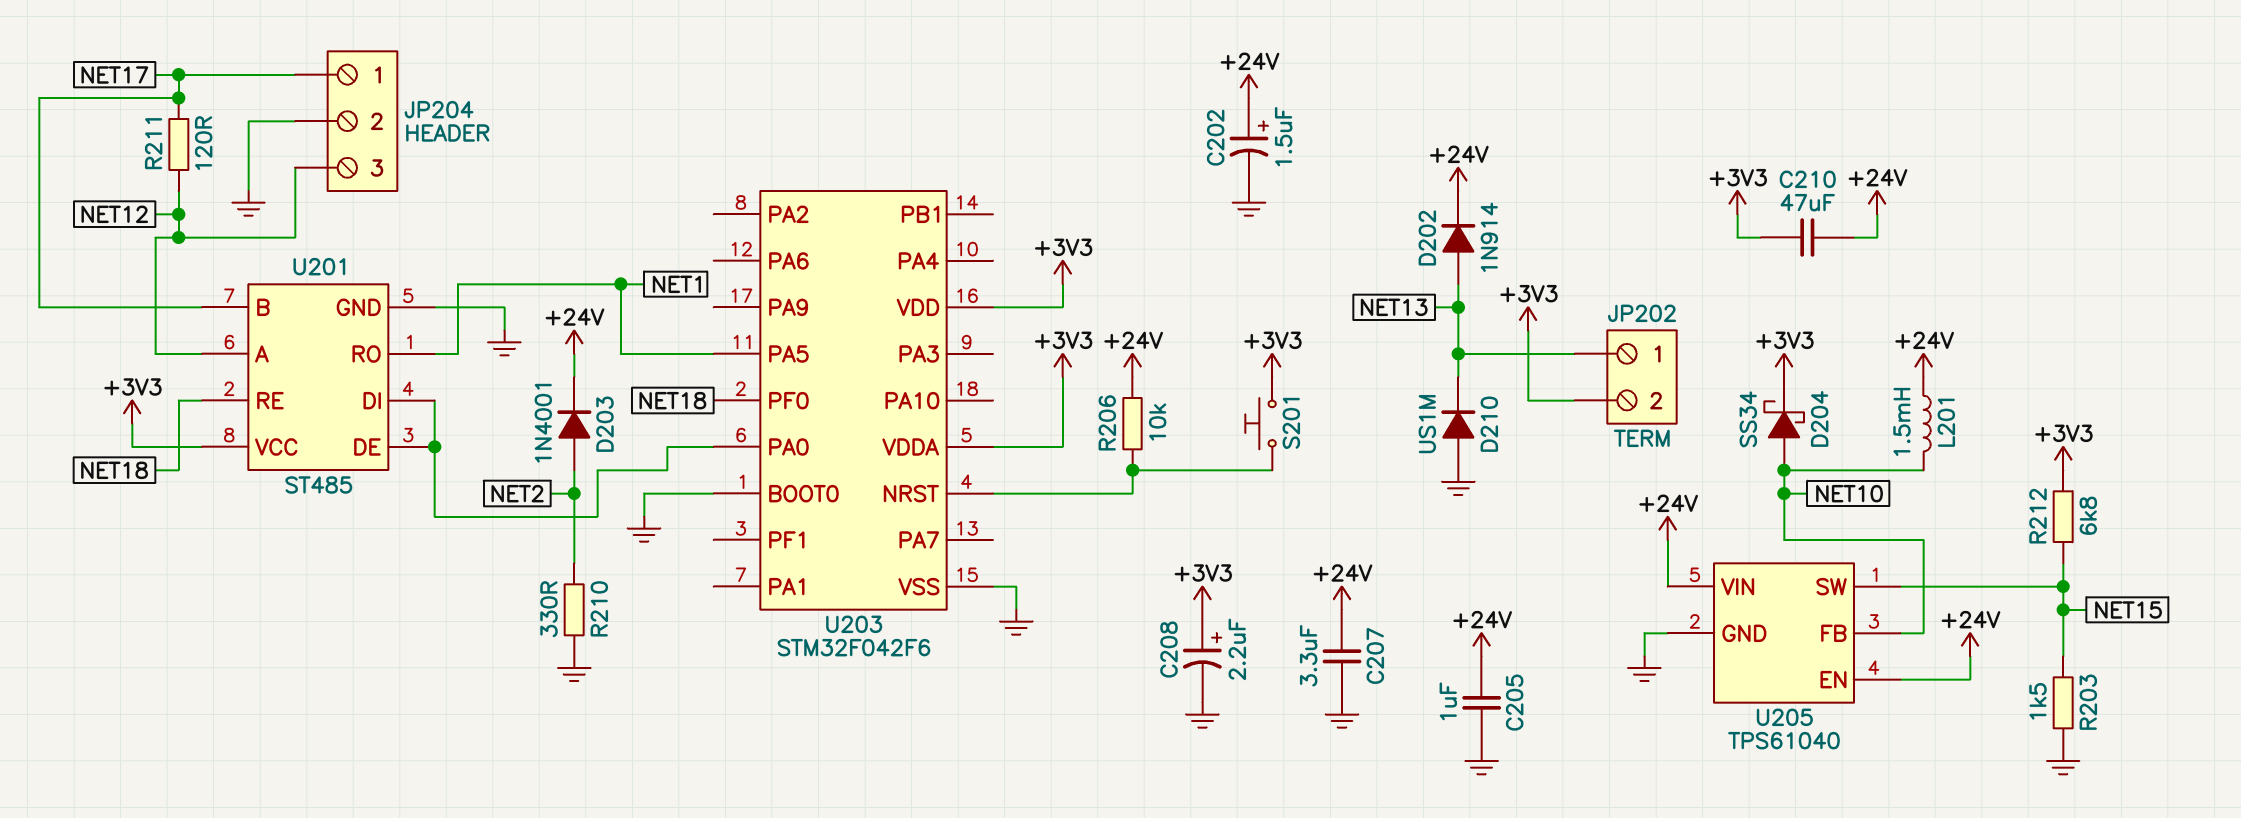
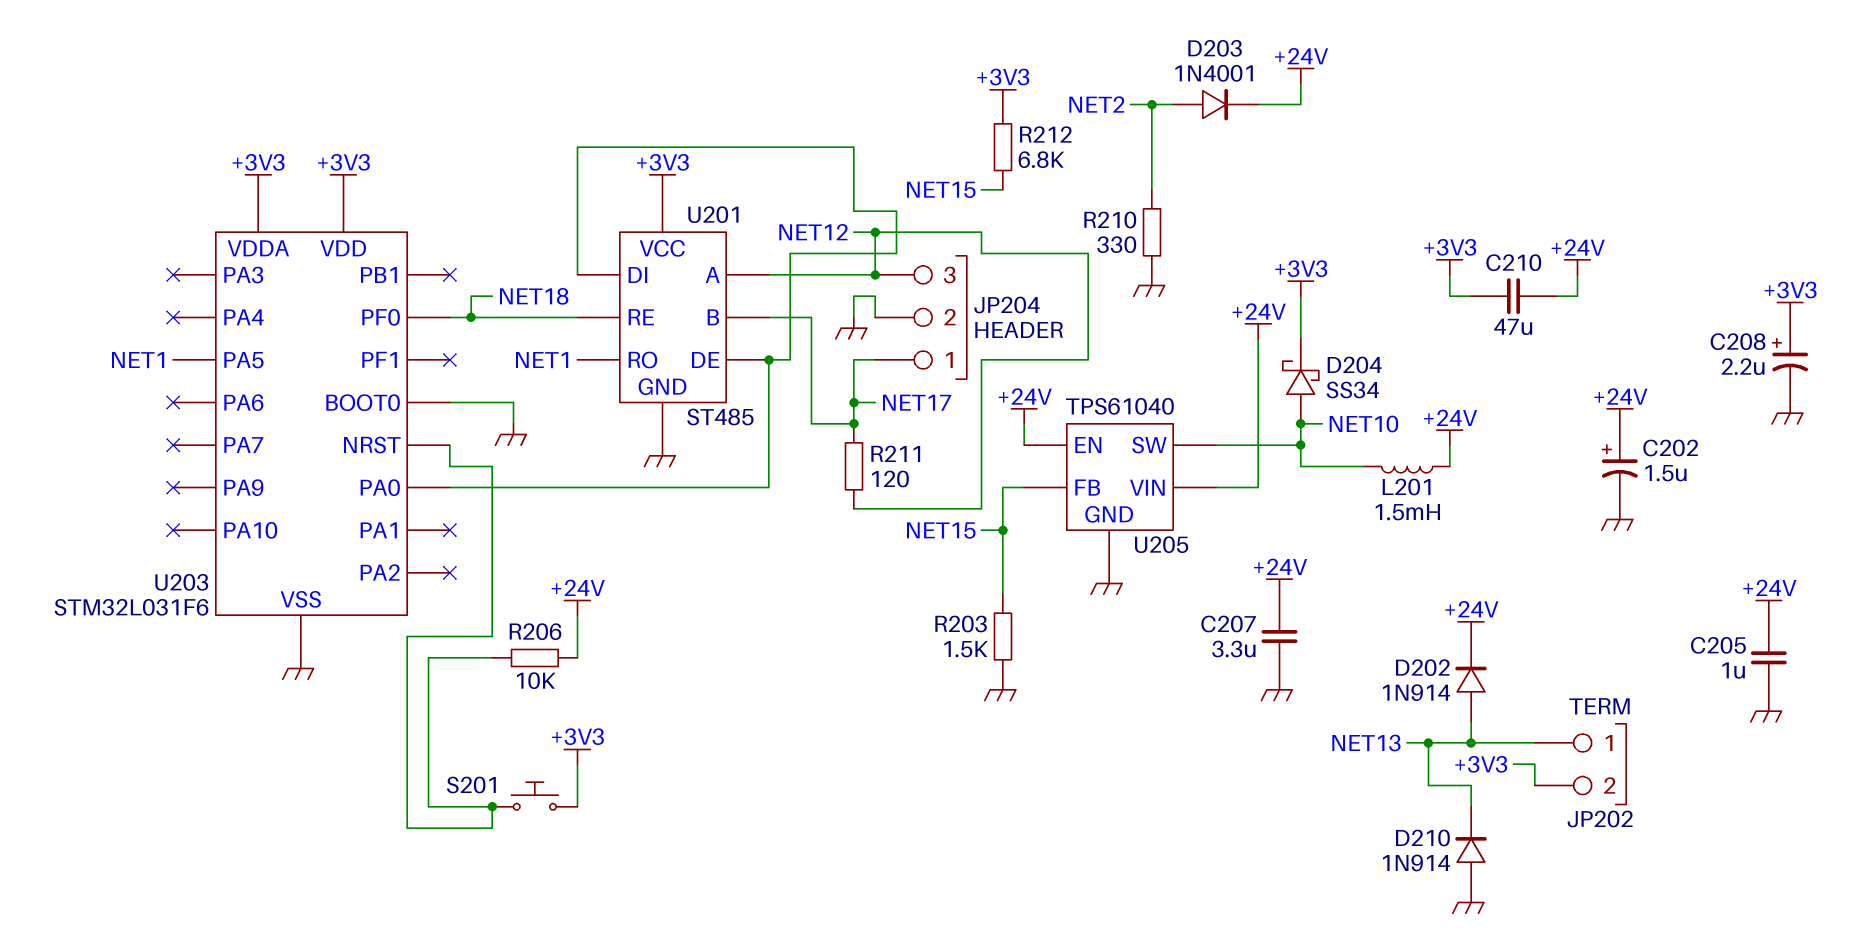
D210: diode US1M (A GND, K NET13) -> diode 1N914 (A GND, K NET13)
U203: STM32F042F6 -> STM32L031F6
U205 pin FB: NET10 -> NET15
U205 pin SW: NET15 -> NET10

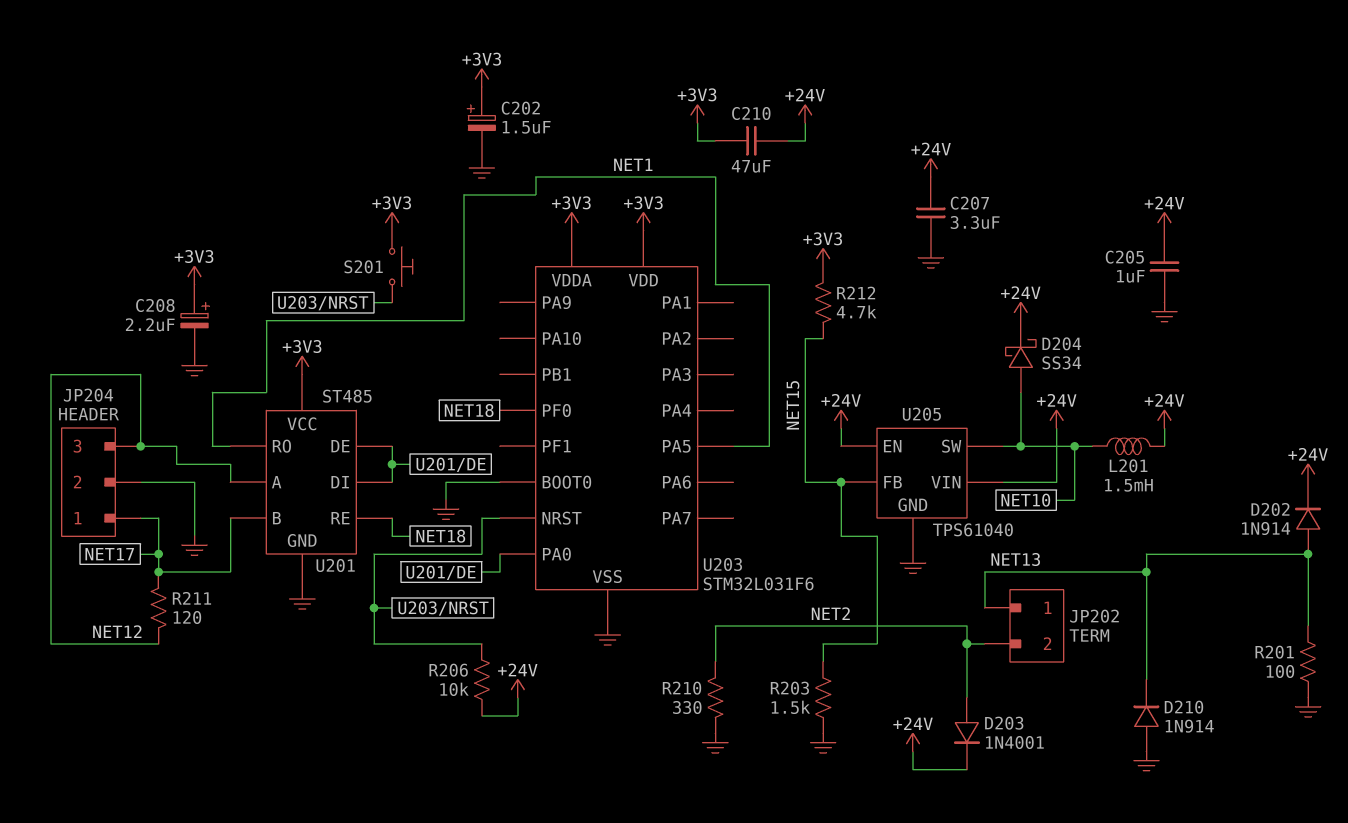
C202: 1.5uF (plus +24V, minus GND) -> 1.5uF (plus +3V3, minus GND)
D204: schottky SS34 (A NET10, K +3V3) -> schottky SS34 (A NET10, K +24V)
JP202 pin 2: +3V3 -> NET2
R201: none -> 100 (GND, NET13)
R212: 6.8k (+3V3, NET15) -> 4.7k (+3V3, NET15)

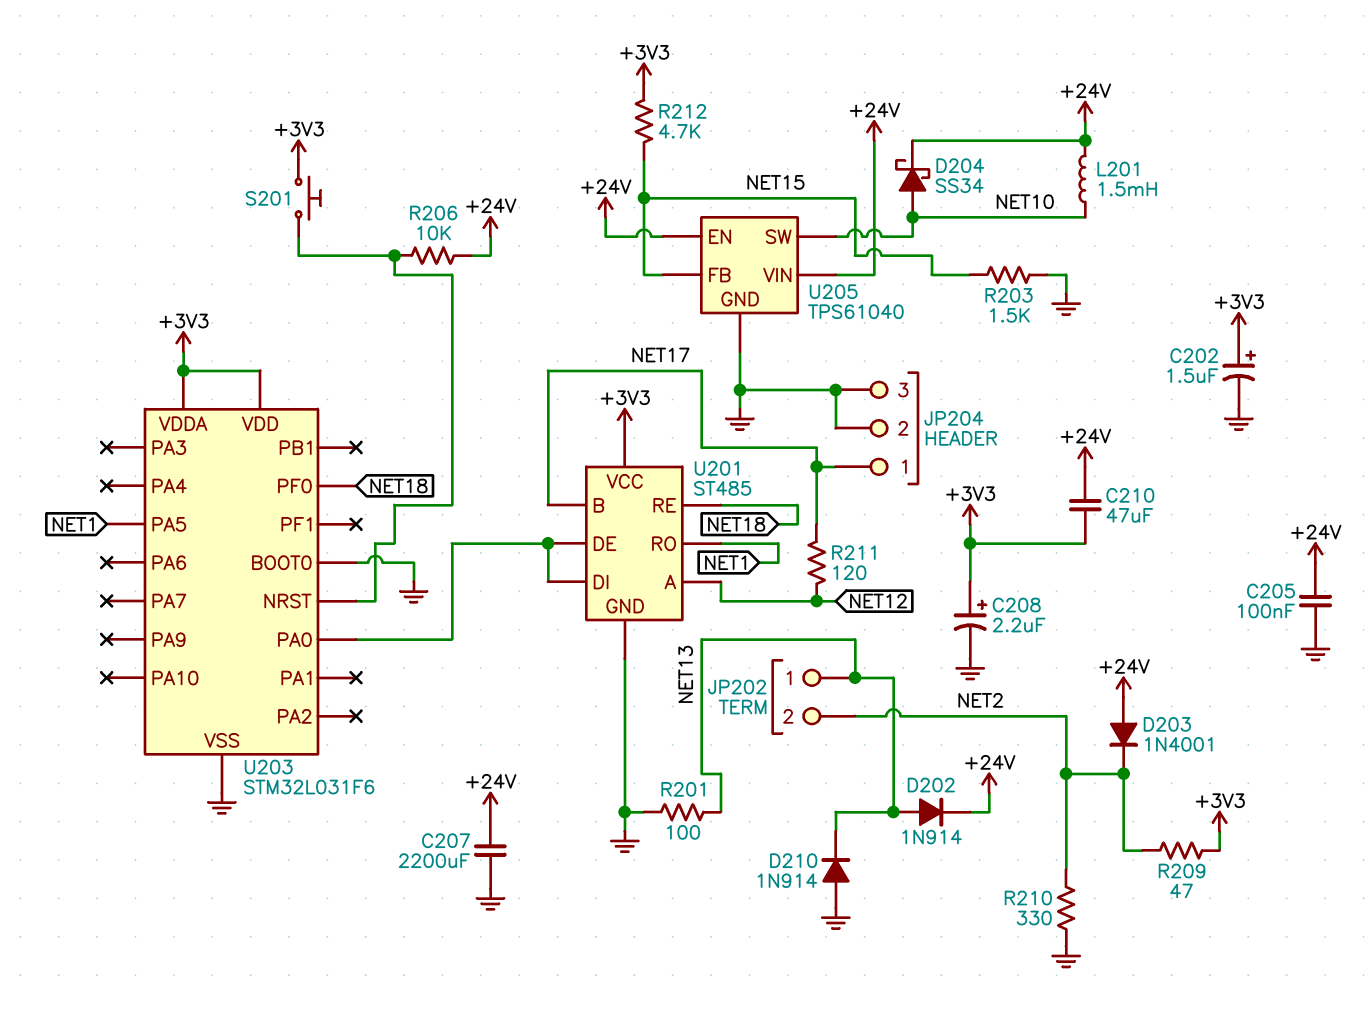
C205: 1uF (+24V, GND) -> 100nF (+24V, GND)
C207: 3.3uF (+24V, GND) -> 2200uF (+24V, GND)
D203: diode 1N4001 (A NET2, K +24V) -> diode 1N4001 (A +24V, K NET2)
JP204 pin 3: NET12 -> GND
R209: none -> 47 (+3V3, NET2)

